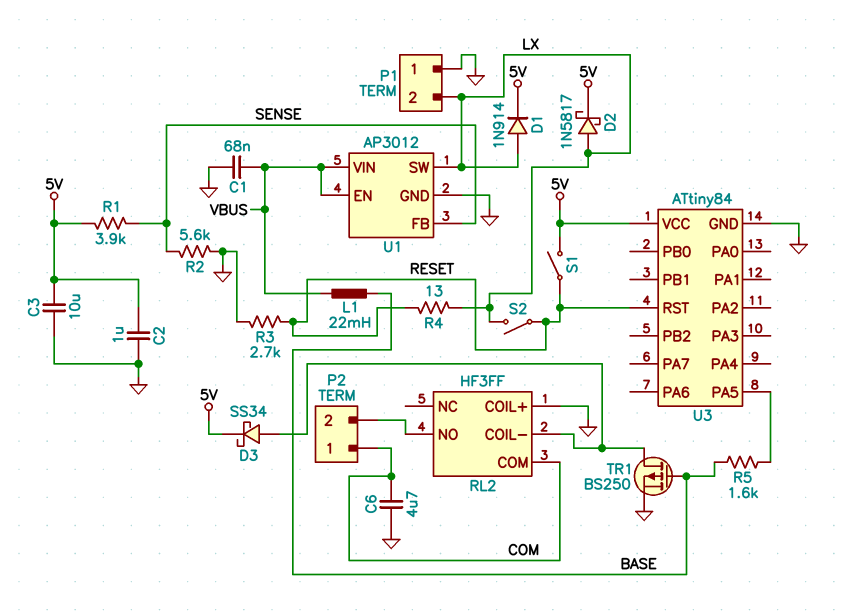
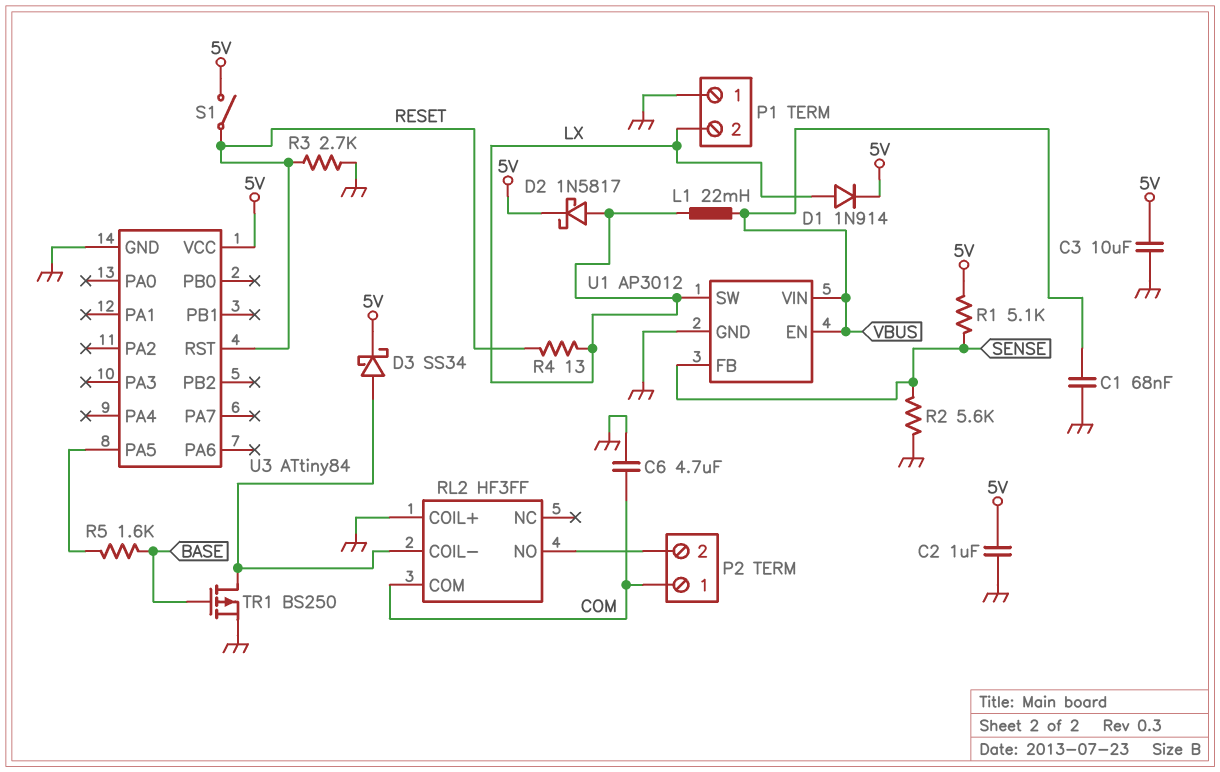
L1: 22mH (BASE, VBUS) -> 22mH (LX, VBUS)
R1: 3.9k (5V, SENSE) -> 5.1k (5V, SENSE)
S2: switch (LX, RESET) -> none

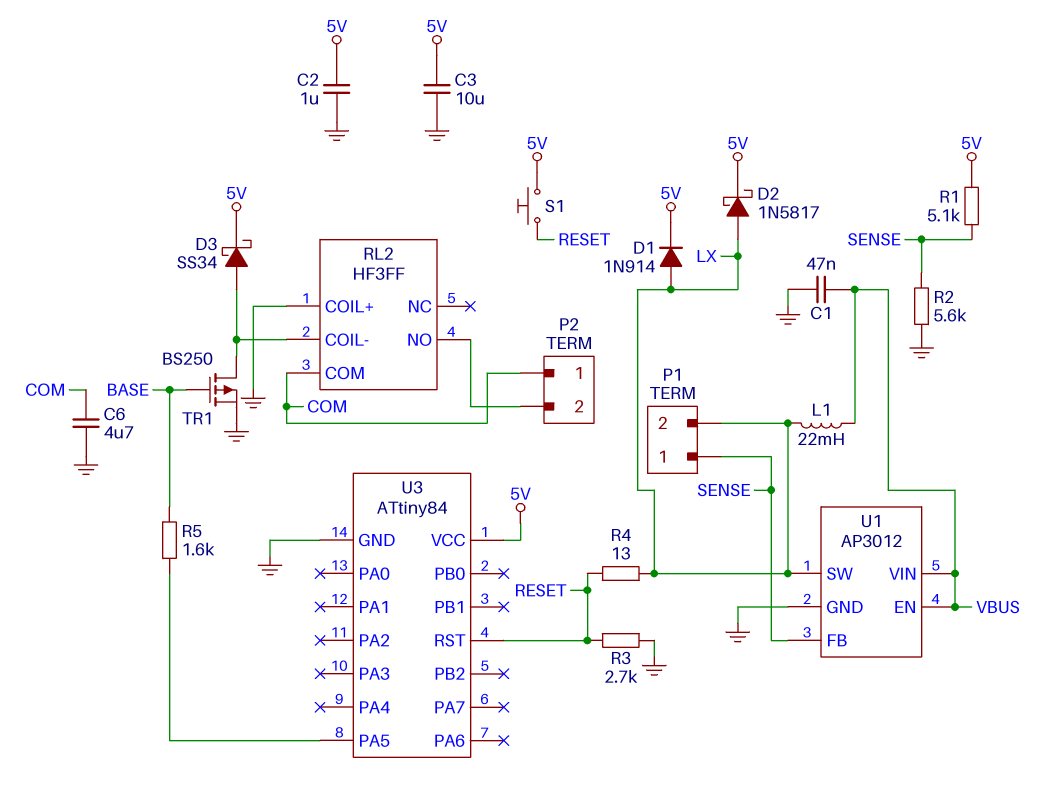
C1: 68nF (GND, VBUS) -> 47nF (GND, VBUS)
P1 pin 1: GND -> SENSE
S1: switch (5V, RESET) -> button (5V, RESET)

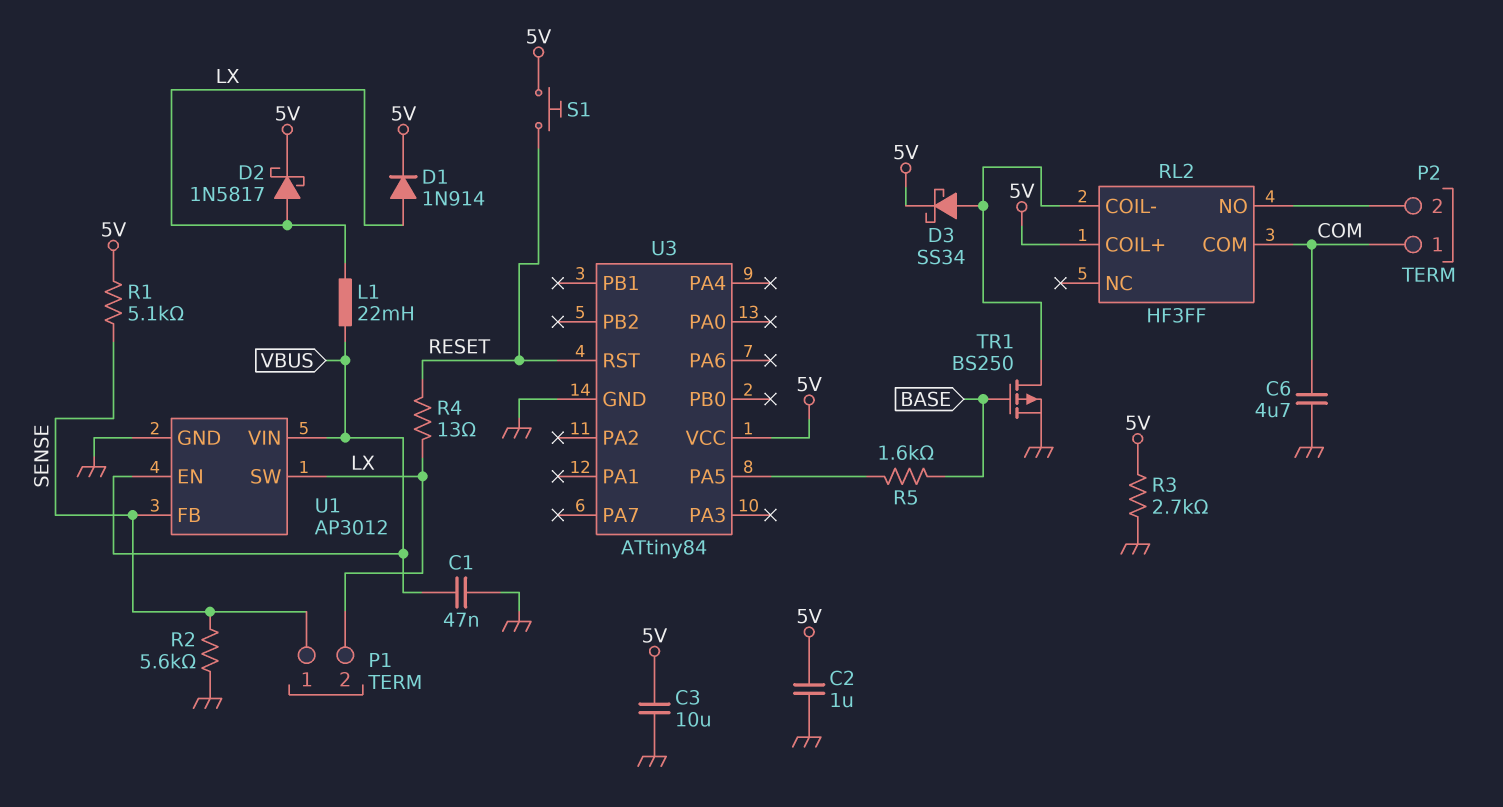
R3: 2.7k (GND, RESET) -> 2.7k (5V, GND)
RL2 pin COIL+: GND -> 5V

